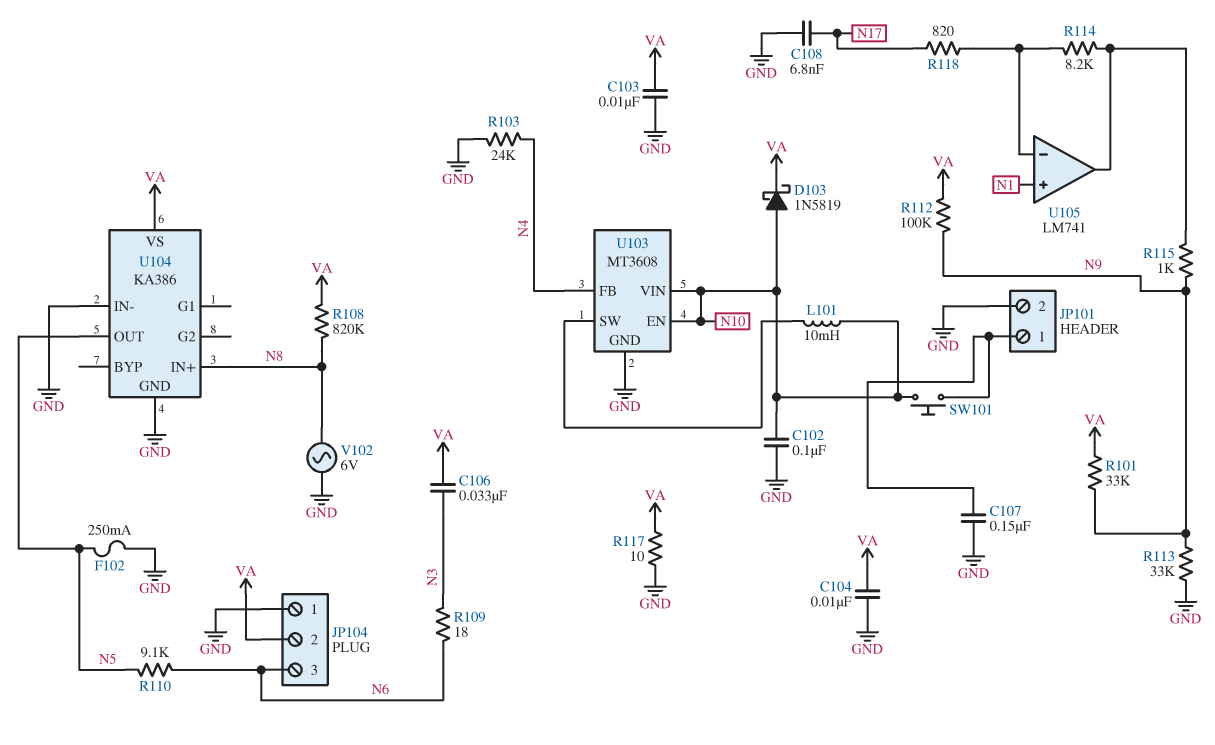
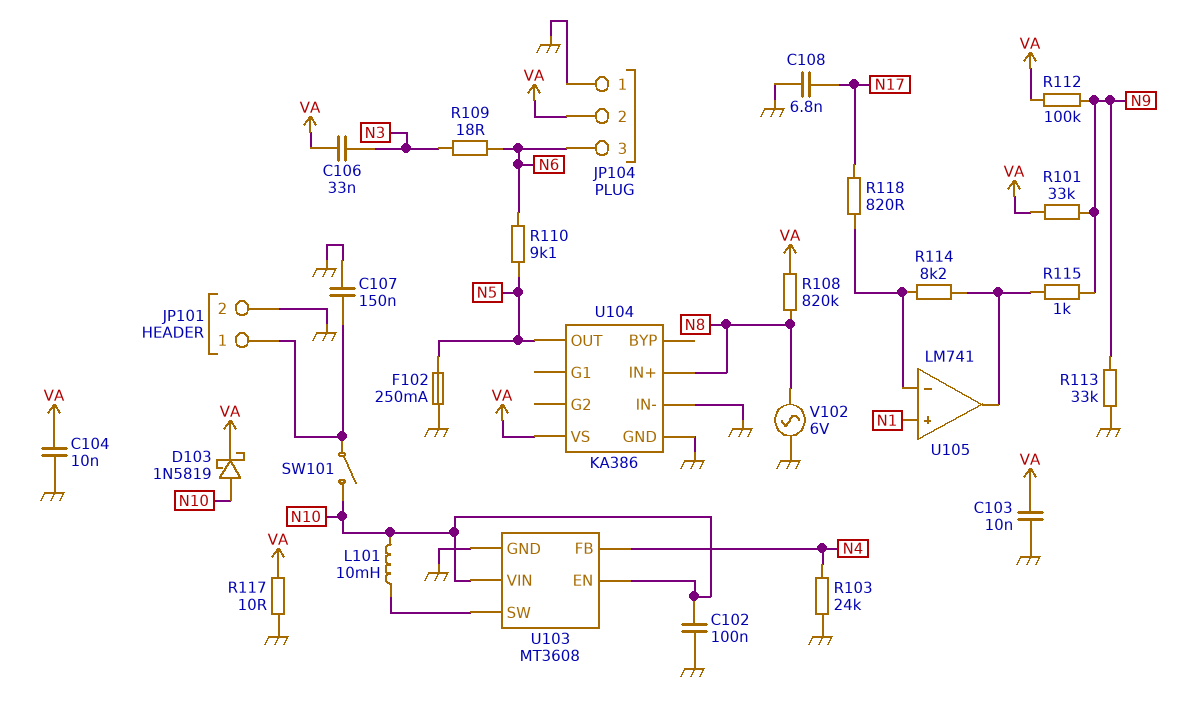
SW101: button (JP101/1, N10) -> switch (JP101/1, N10)

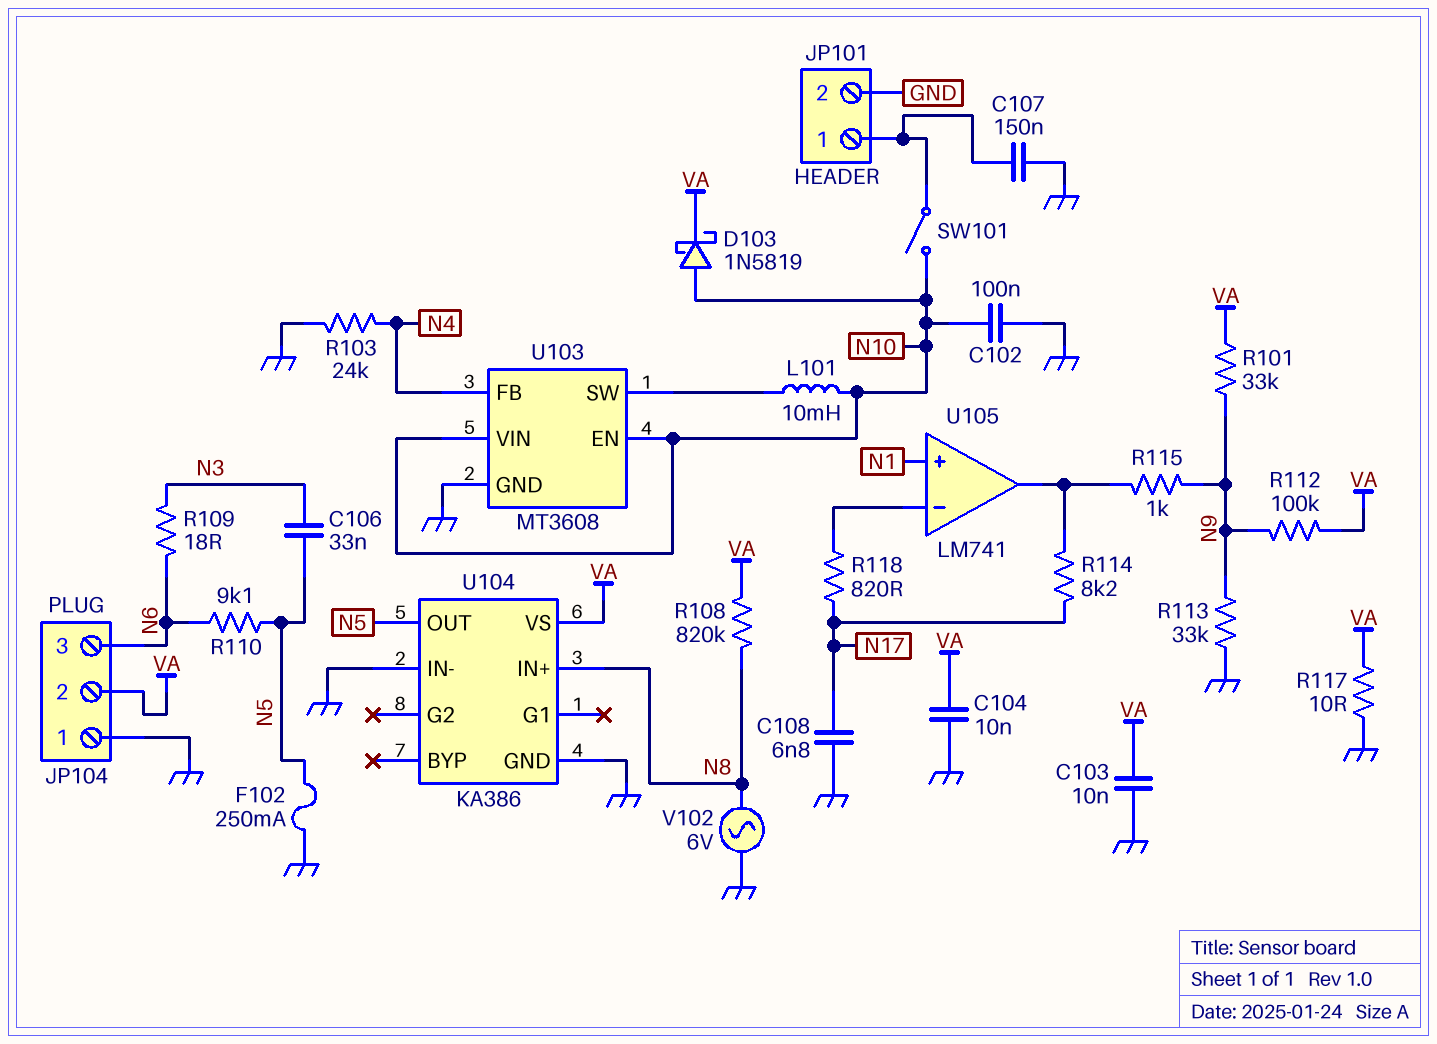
C106: 33nF (N3, VA) -> 33nF (N3, N5)
R114: 8.2k (U105/in-, U105/out) -> 8.2k (N17, U105/out)

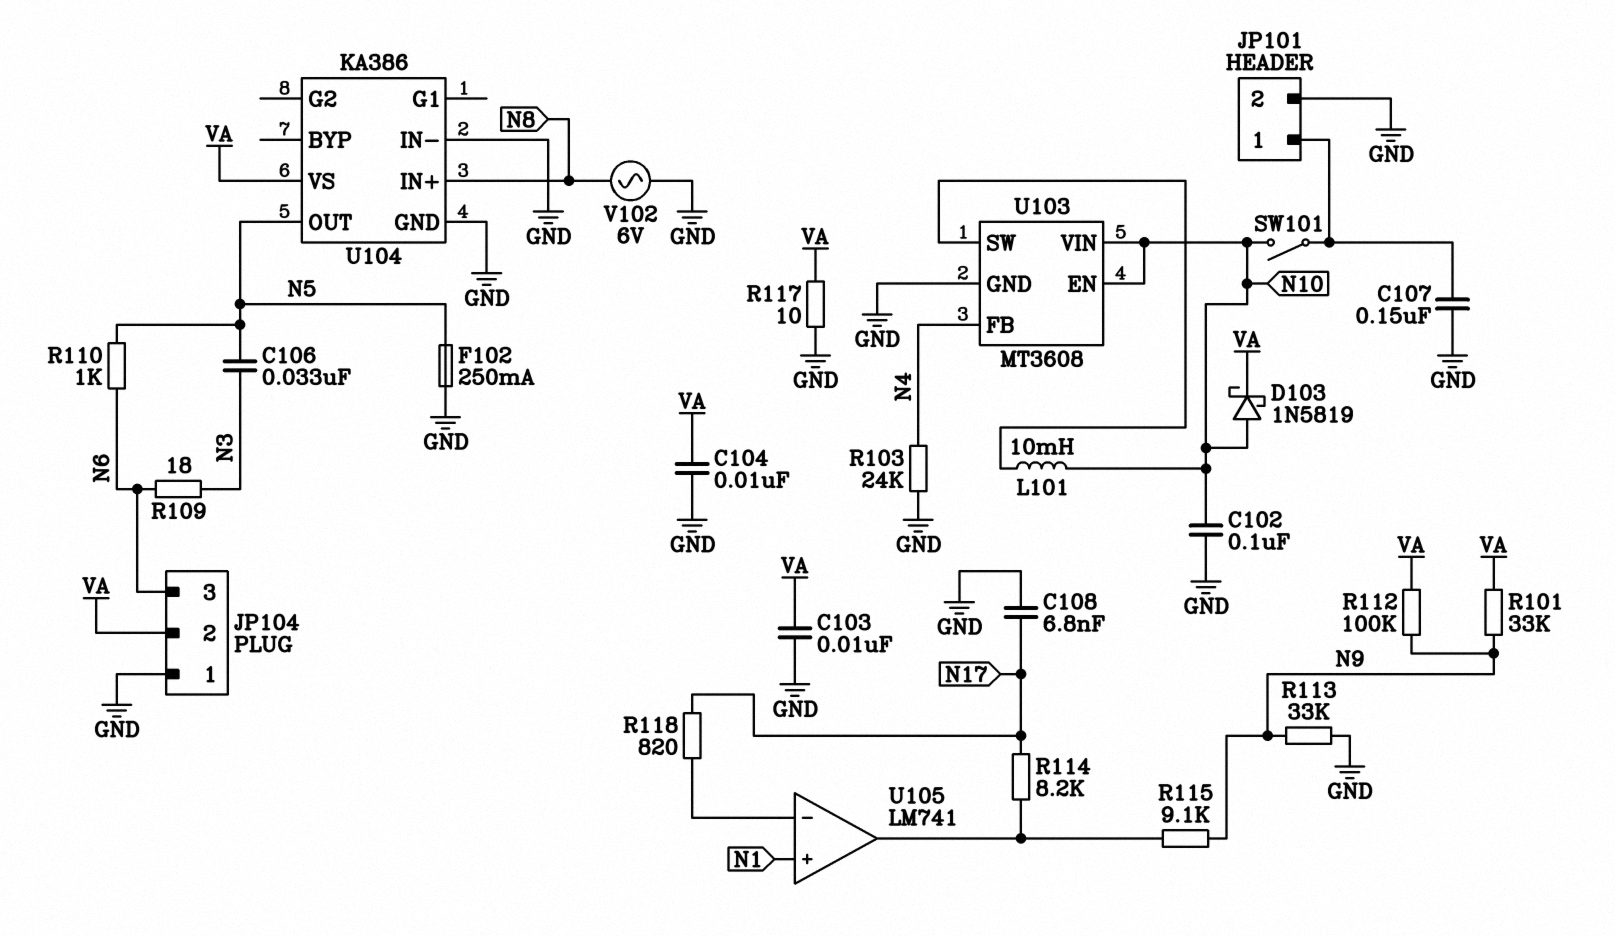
R108: 820k (N8, VA) -> none
R110: 9.1k (N5, N6) -> 1k (N5, N6)
R115: 1k (N9, U105/out) -> 9.1k (N9, U105/out)

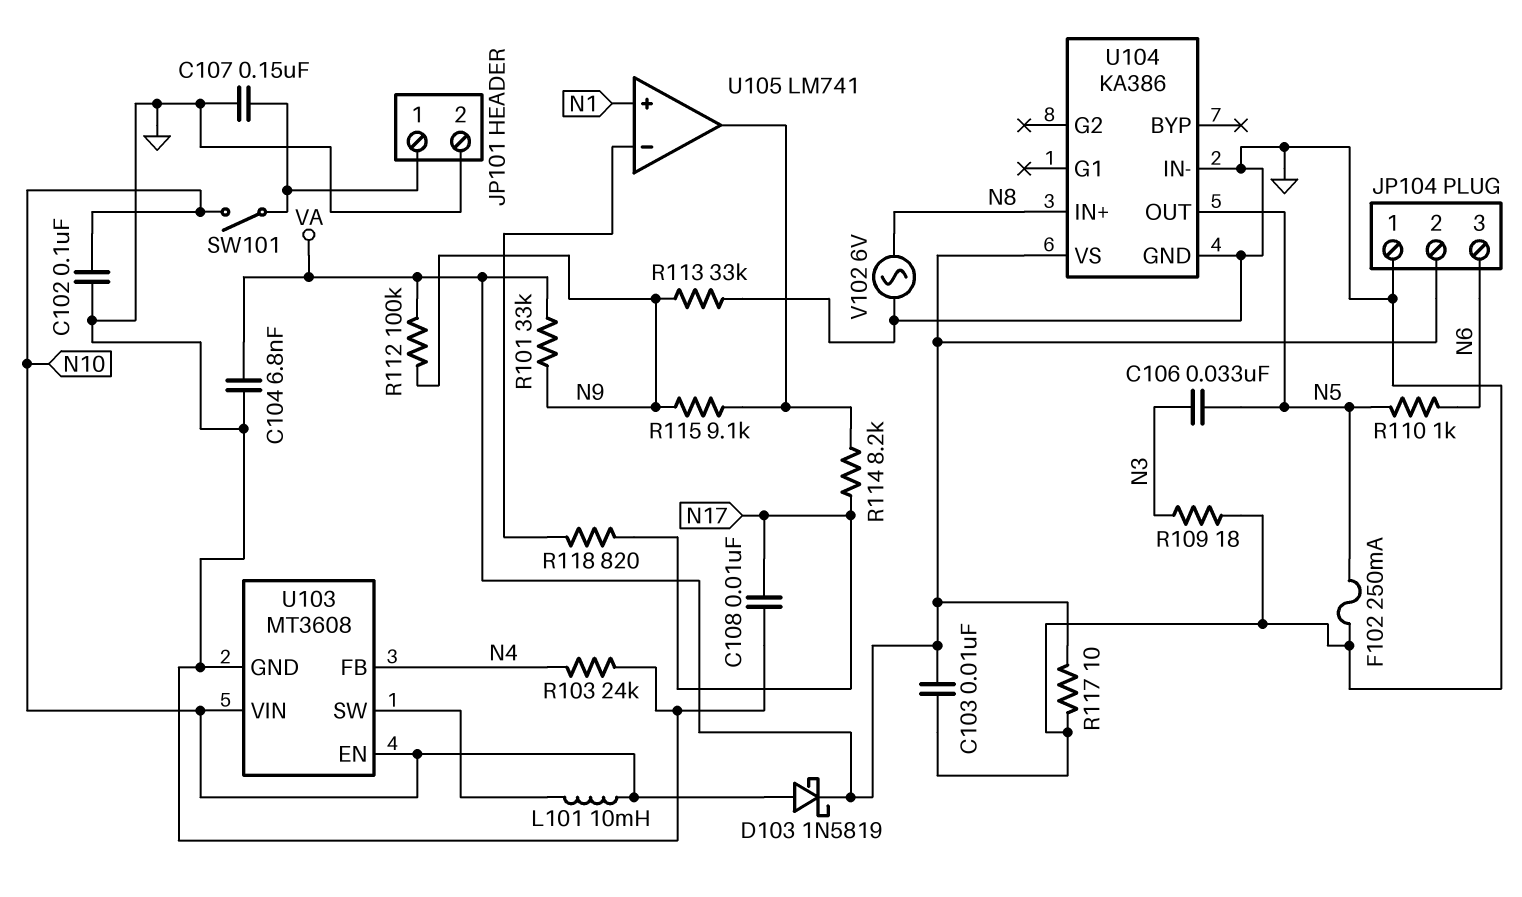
C104: 10nF (GND, VA) -> 6.8nF (GND, VA)
C108: 6.8nF (GND, N17) -> 10nF (GND, N17)
R109: 18 (N3, N6) -> 18 (GND, N3)

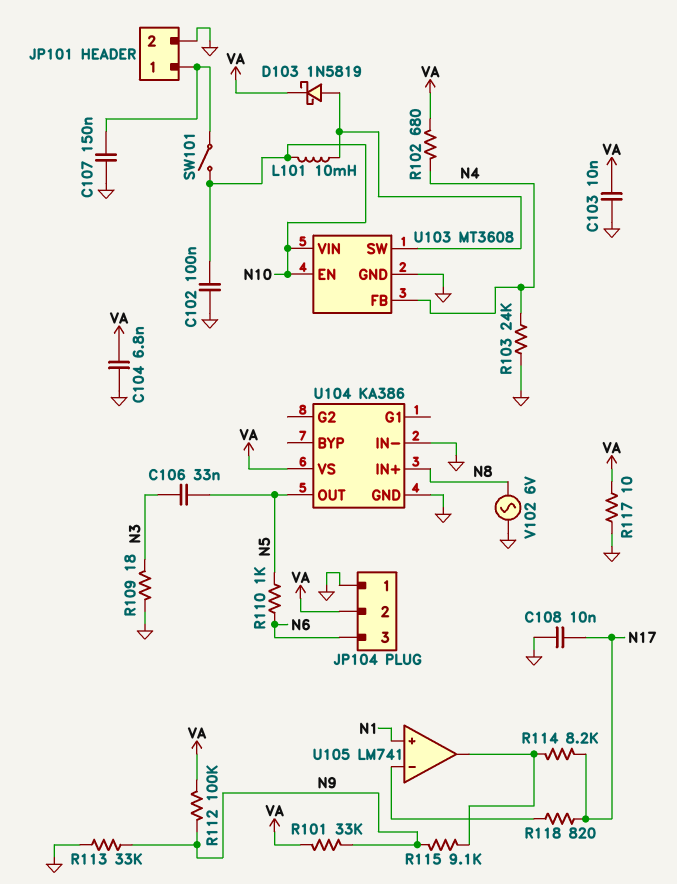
D103: schottky 1N5819 (A N10, K VA) -> schottky 1N5819 (A U103/SW, K VA)
F102: 250mA (GND, N5) -> none
R102: none -> 680 (N4, VA)

